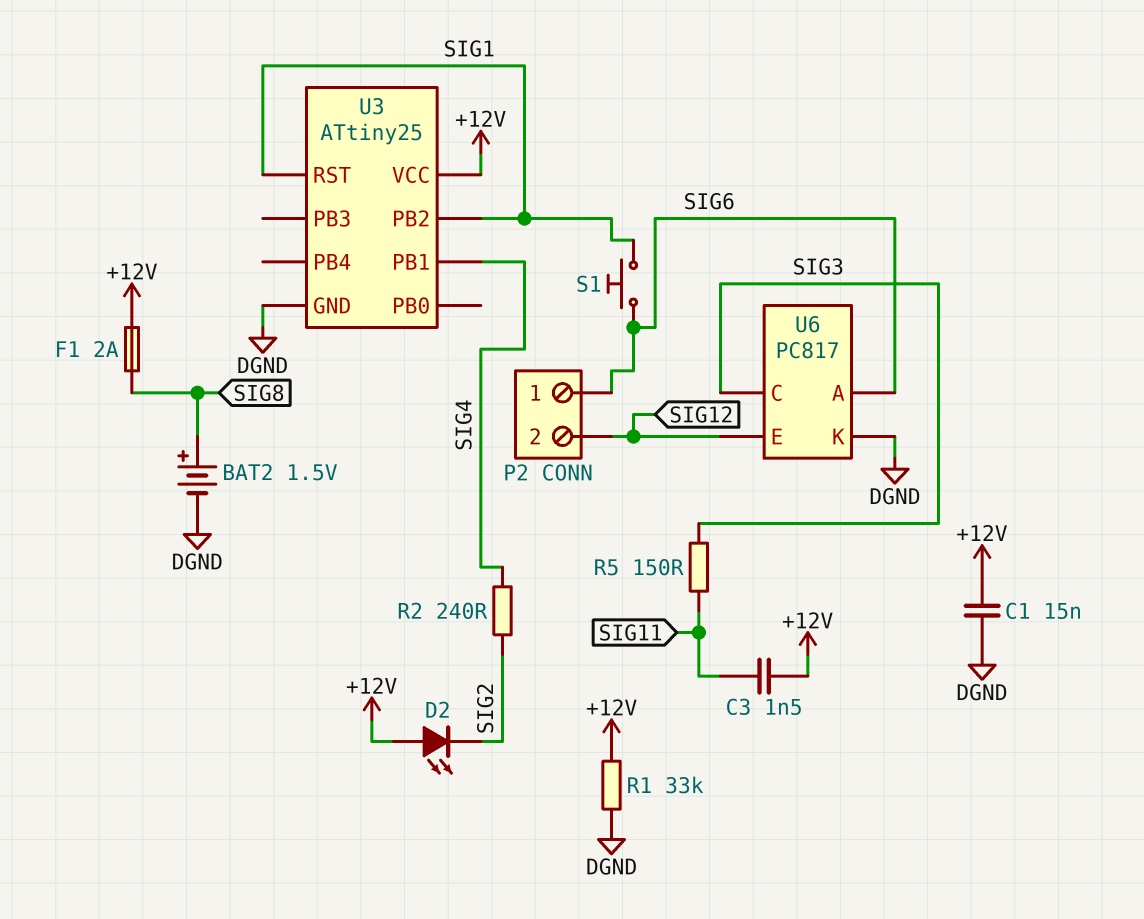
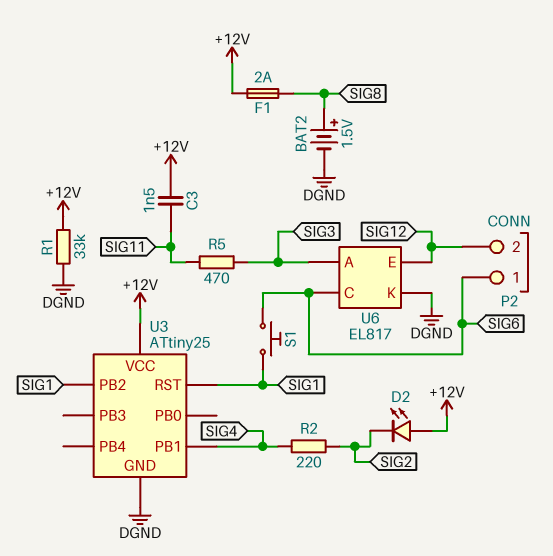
C1: 15nF (+12V, DGND) -> none
R2: 240 (SIG2, SIG4) -> 220 (SIG2, SIG4)
R5: 150 (SIG3, SIG11) -> 470 (SIG3, SIG11)
U6: PC817 -> EL817
U6 pin A: SIG6 -> SIG3
U6 pin C: SIG3 -> SIG6

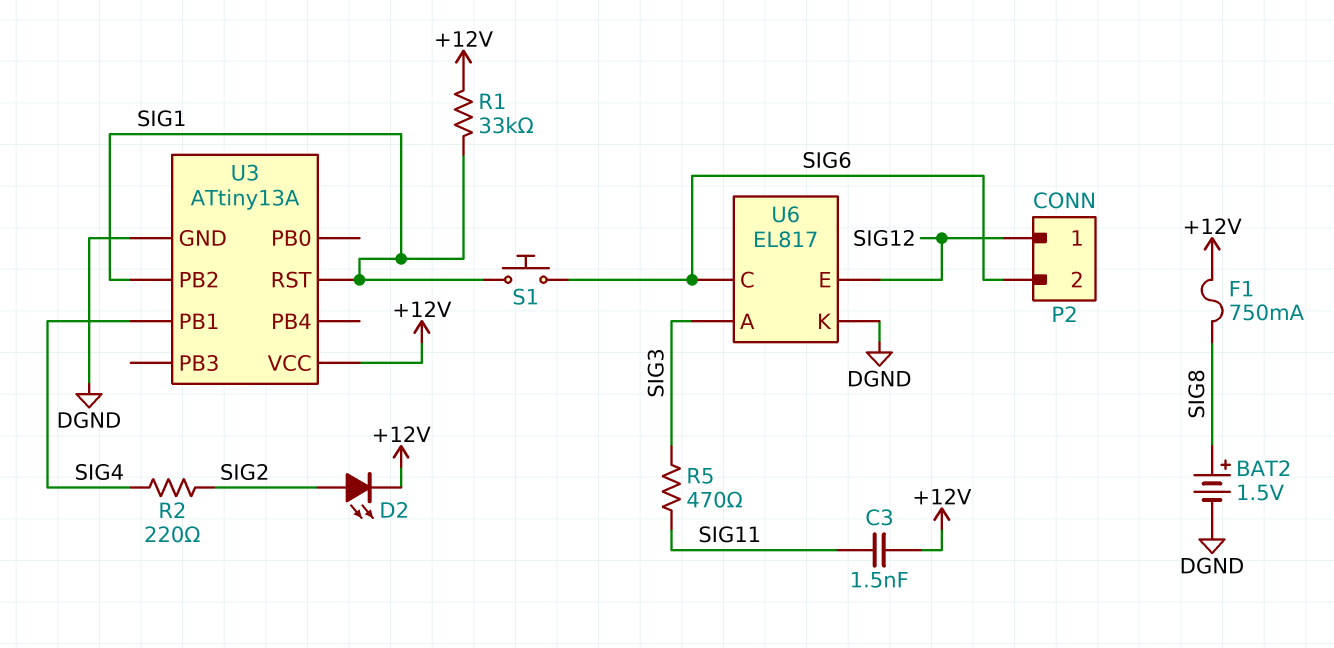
D2: LED (A +12V, K SIG2) -> LED (A SIG2, K +12V)
F1: 2A (+12V, SIG8) -> 750mA (+12V, SIG8)
P2 pin 1: SIG6 -> SIG12
P2 pin 2: SIG12 -> SIG6
R1: 33k (+12V, DGND) -> 33k (+12V, SIG1)
U3: ATtiny25 -> ATtiny13A

